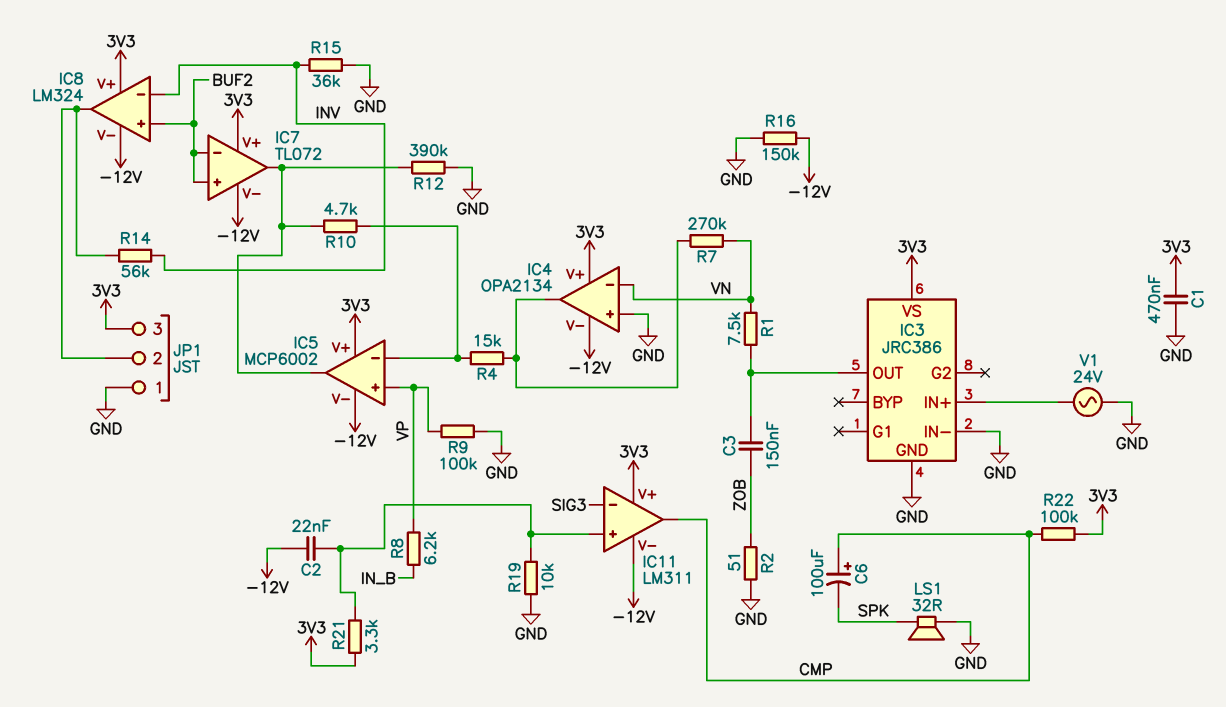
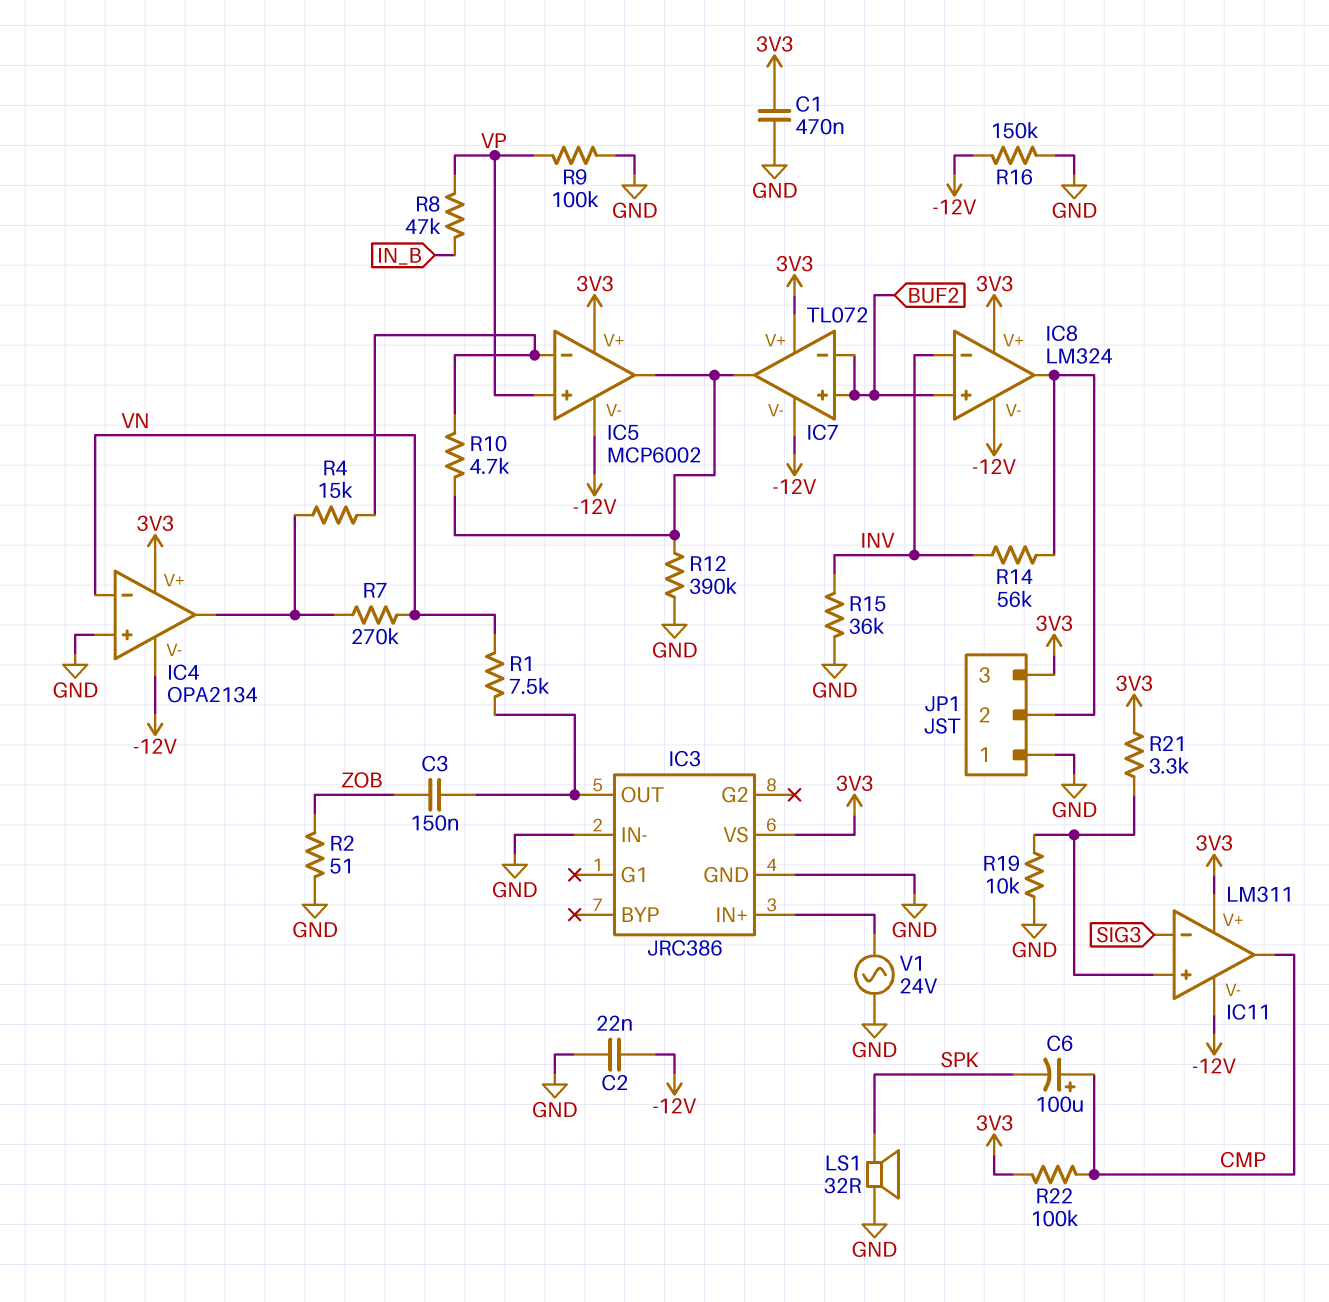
C2: 22nF (-12V, IC11/in+) -> 22nF (-12V, GND)
R8: 6.2k (IN_B, VP) -> 47k (IN_B, VP)

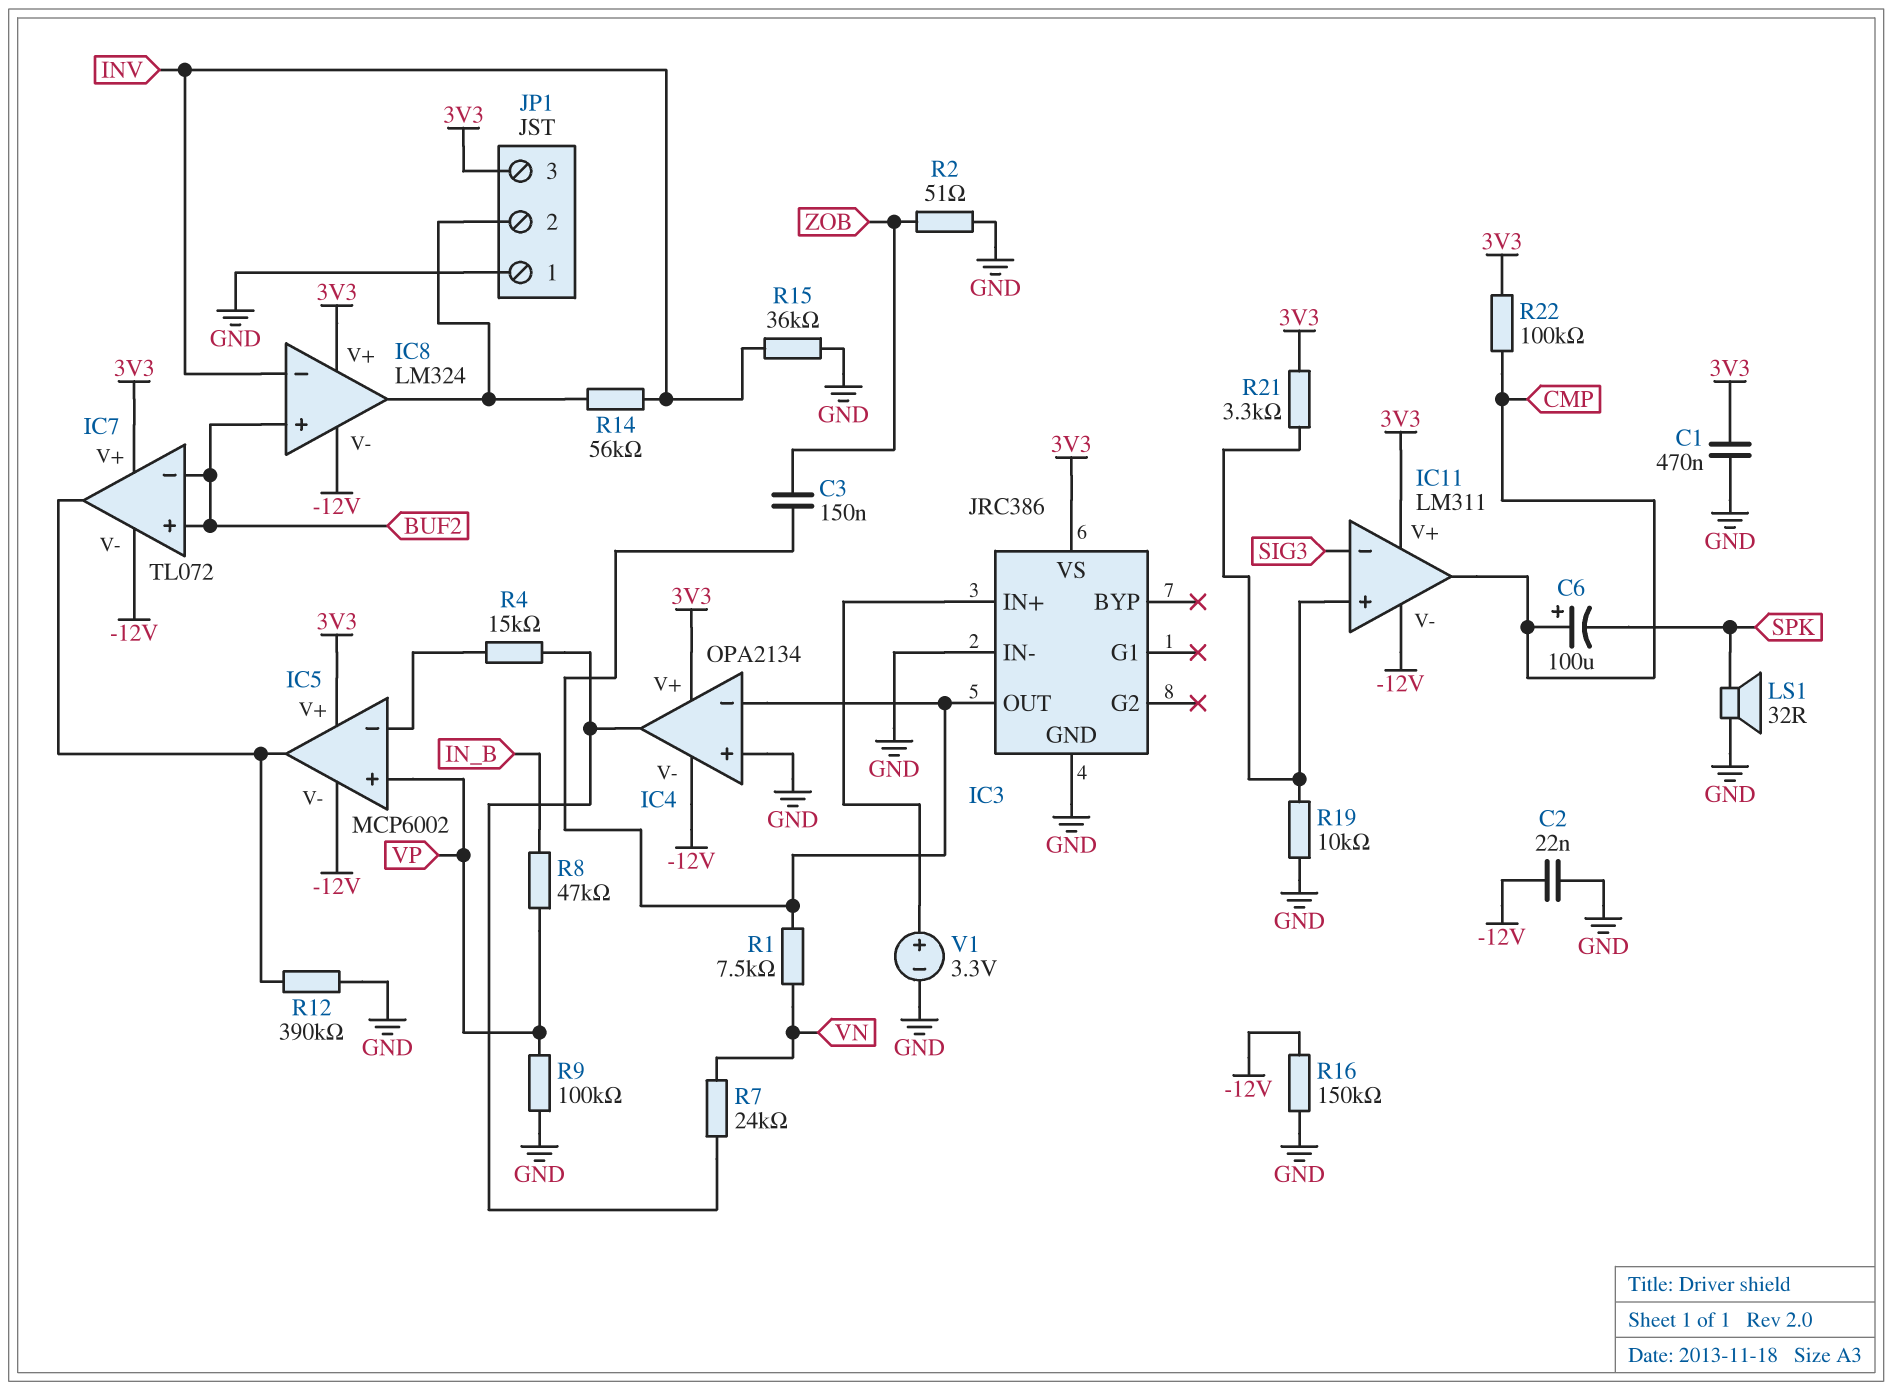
IC4 pin in-: VN -> IC3/OUT
R7: 270k (IC4/out, VN) -> 24k (IC4/out, VN)
R10: 4.7k (IC5/in-, IC5/out) -> none
V1: AC 24V (GND, IC3/IN+) -> 3.3V (plus IC3/IN+, minus GND)

